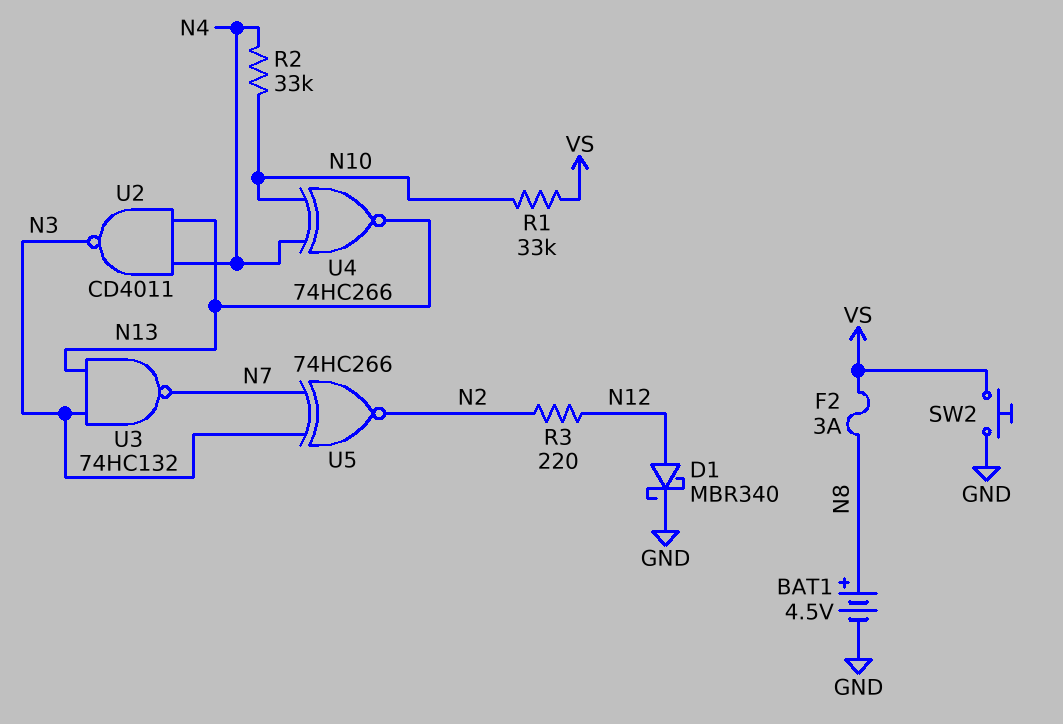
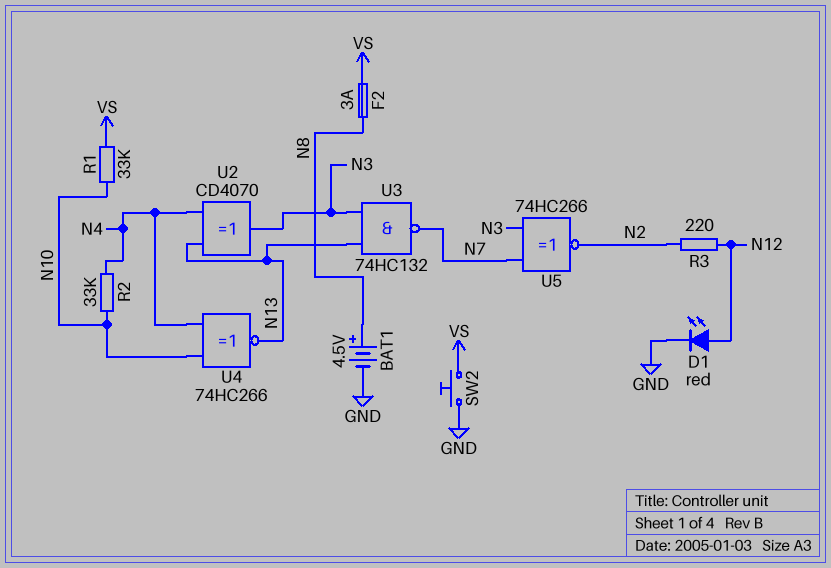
D1: schottky MBR340 (A N12, K GND) -> LED red (A N12, K GND)
U2: NAND CD4011 (in N4, in N13, out N3) -> XOR CD4070 (in N4, in N13, out N3)

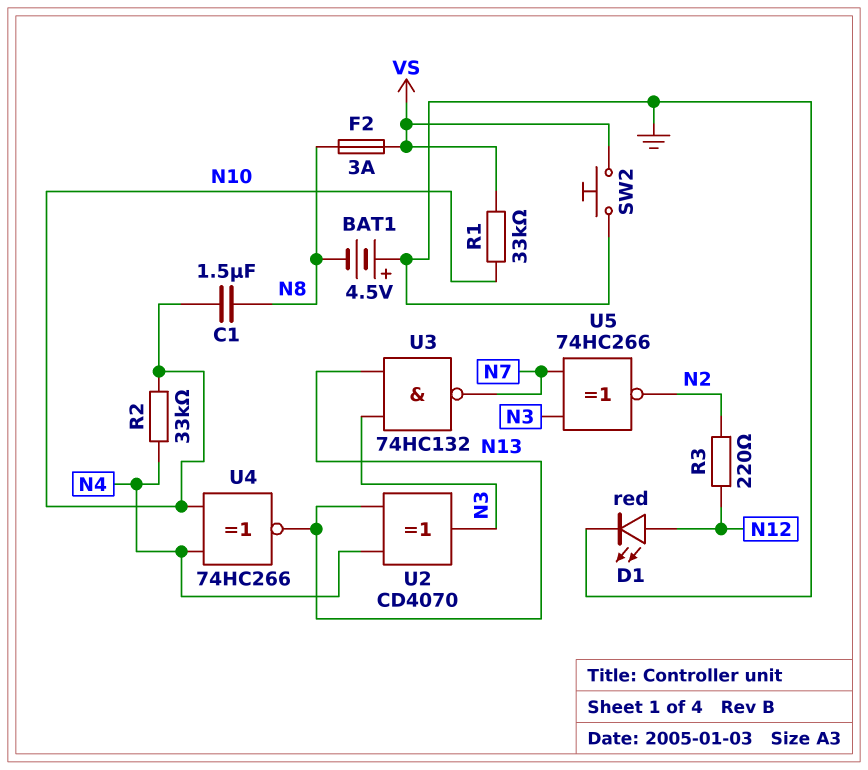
BAT1: 4.5V (plus N8, minus GND) -> 4.5V (plus GND, minus N8)
C1: none -> 1.5uF (N8, N10)

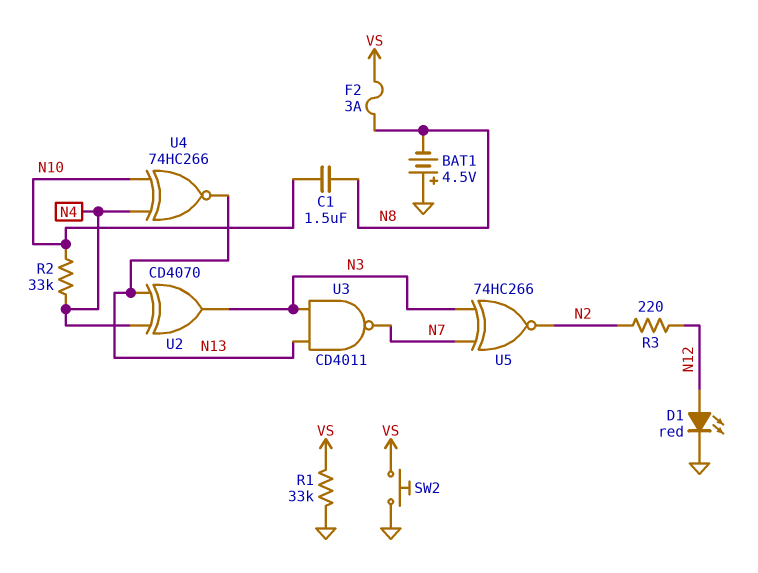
R1: 33k (N10, VS) -> 33k (GND, VS)
U3: NAND 74HC132 (in N3, in N13, out N7) -> NAND CD4011 (in N3, in N13, out N7)

